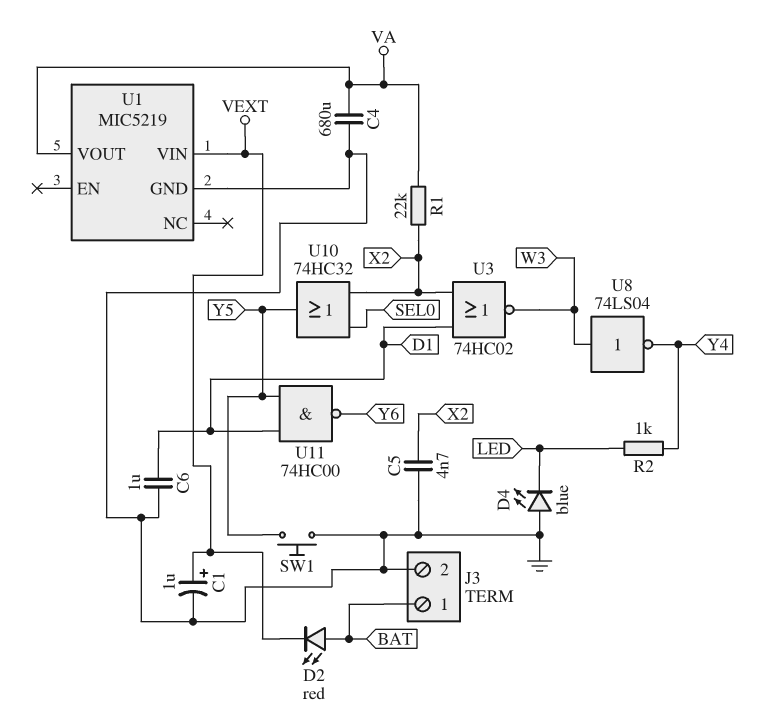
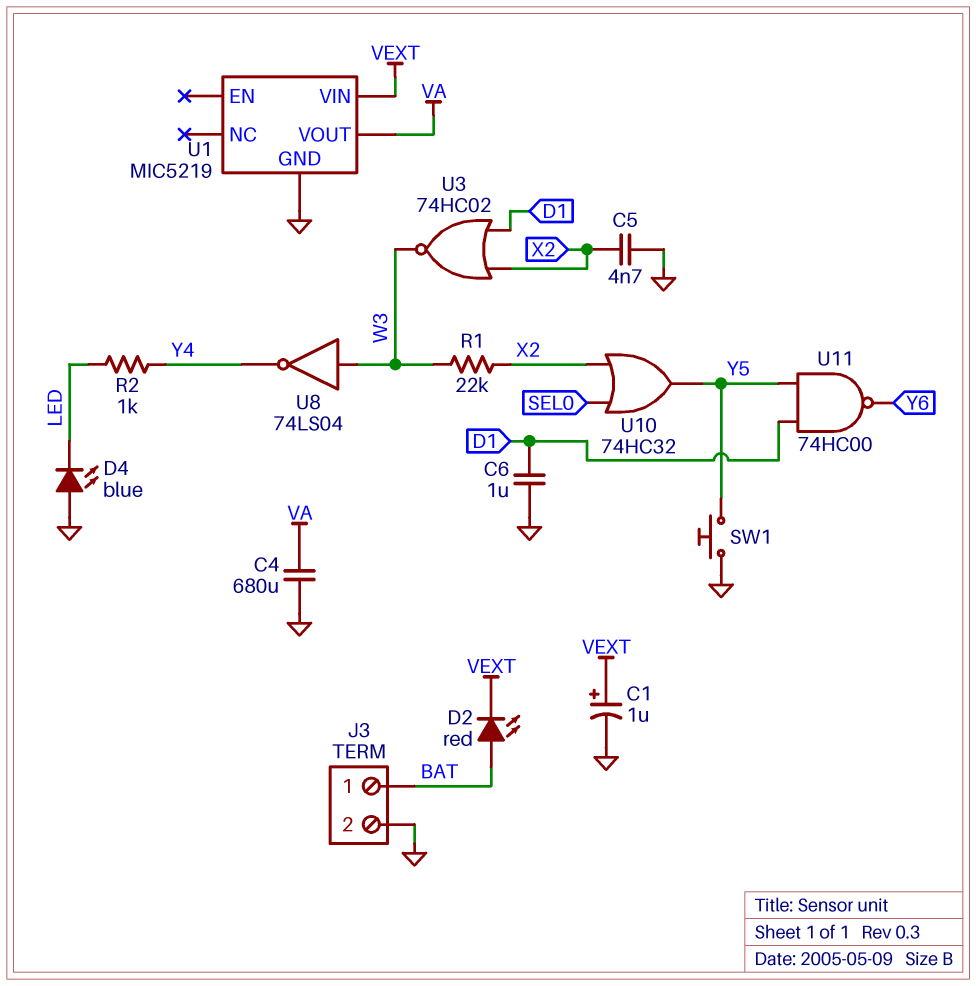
R1: 22k (VA, X2) -> 22k (W3, X2)

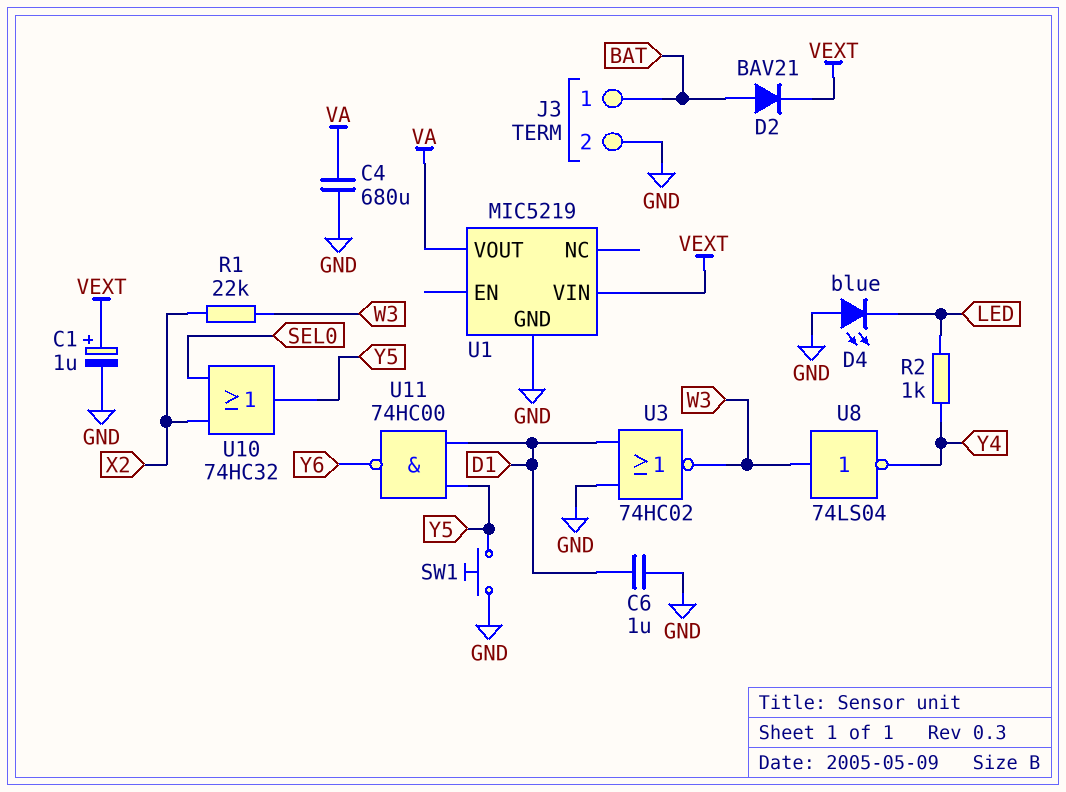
C5: 4.7nF (GND, X2) -> none
D2: LED red (A BAT, K VEXT) -> diode BAV21 (A BAT, K VEXT)
U3: NOR 74HC02 (in D1, in X2, out W3) -> NOR 74HC02 (in D1, in GND, out W3)

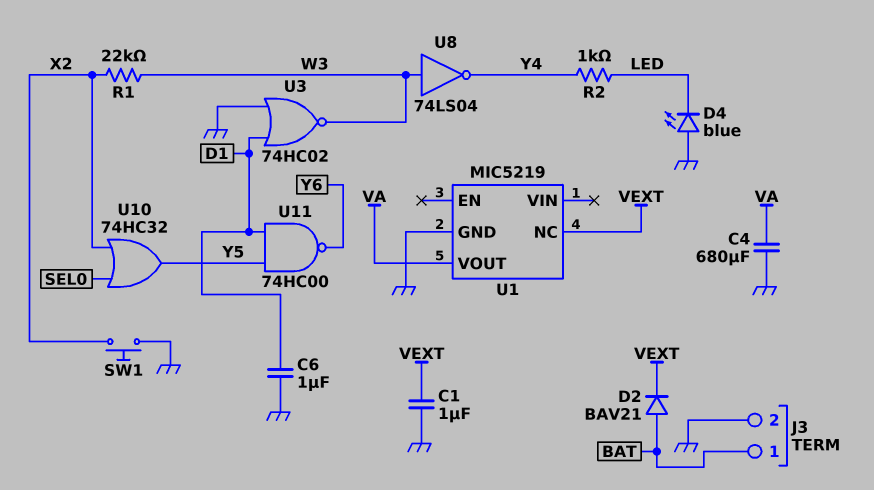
C1: 1uF (plus VEXT, minus GND) -> 1uF (GND, VEXT)
SW1: button (GND, Y5) -> button (GND, X2)
U1 pin NC: none -> VEXT
U1 pin VIN: VEXT -> none

